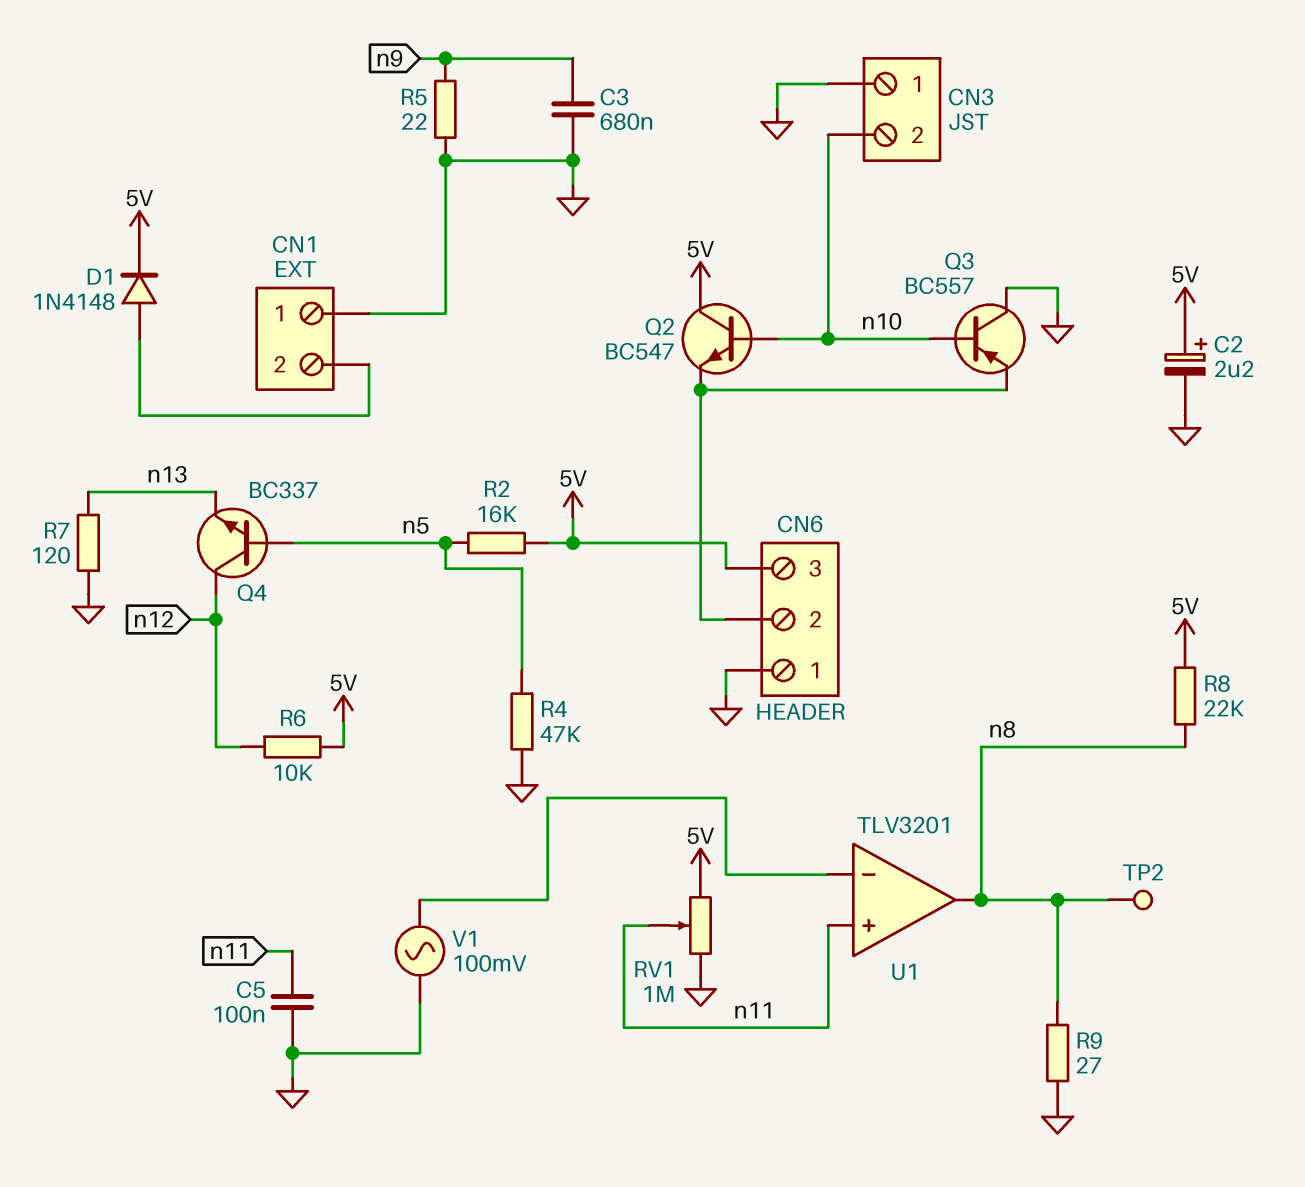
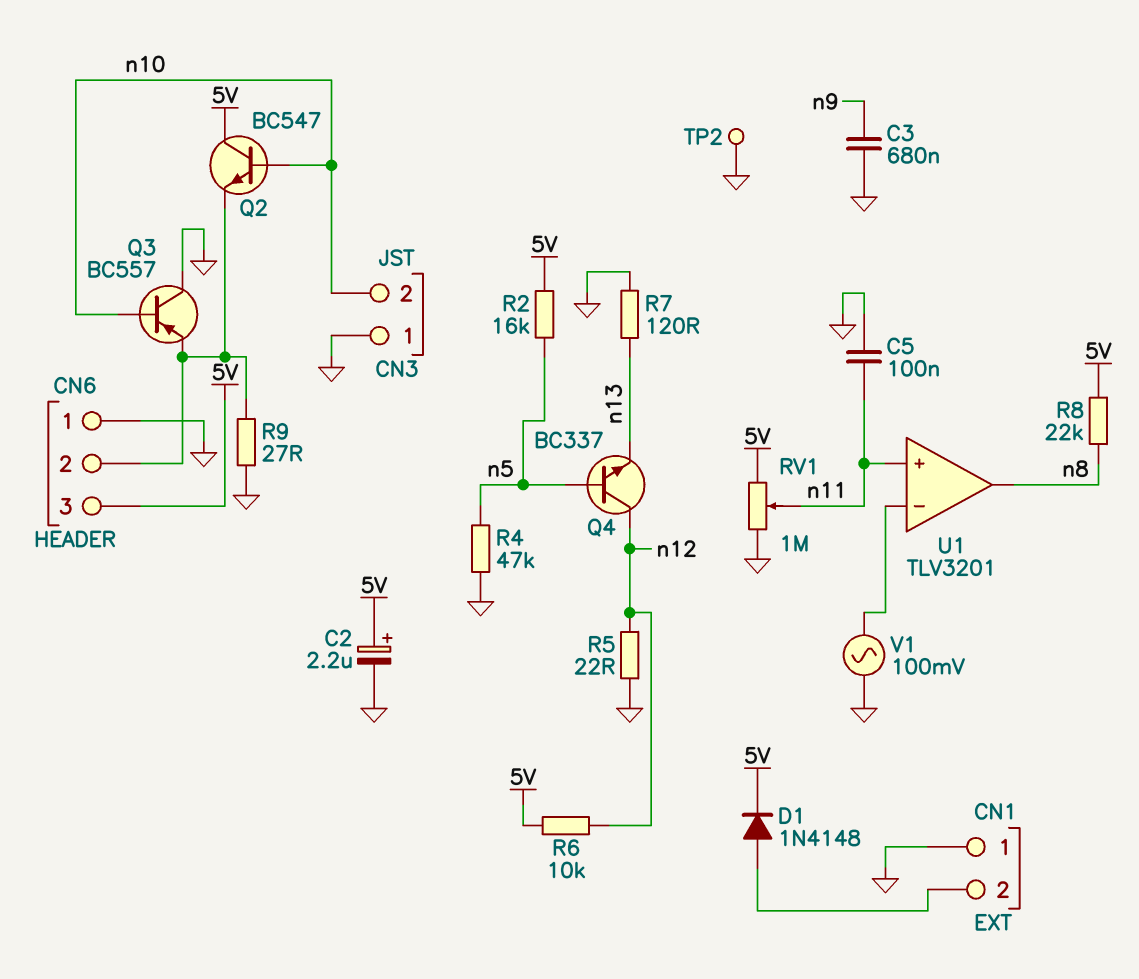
R5: 22 (GND, n9) -> 22 (GND, n12)
R9: 27 (GND, n8) -> 27 (CN6/2, GND)
TP2: test point (n8) -> test point (GND)

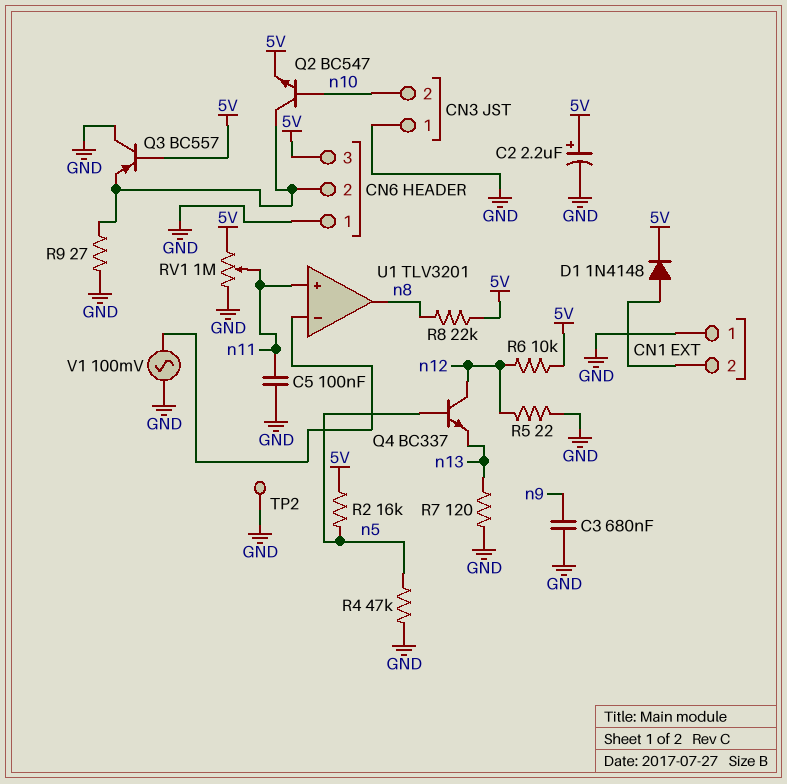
Q2: NPN BC547 (B n10, C 5V, E CN6/2) -> NPN BC547 (B n10, C CN6/2, E 5V)
Q3: PNP BC557 (B n10, C GND, E CN6/2) -> PNP BC557 (B 5V, C GND, E CN6/2)

